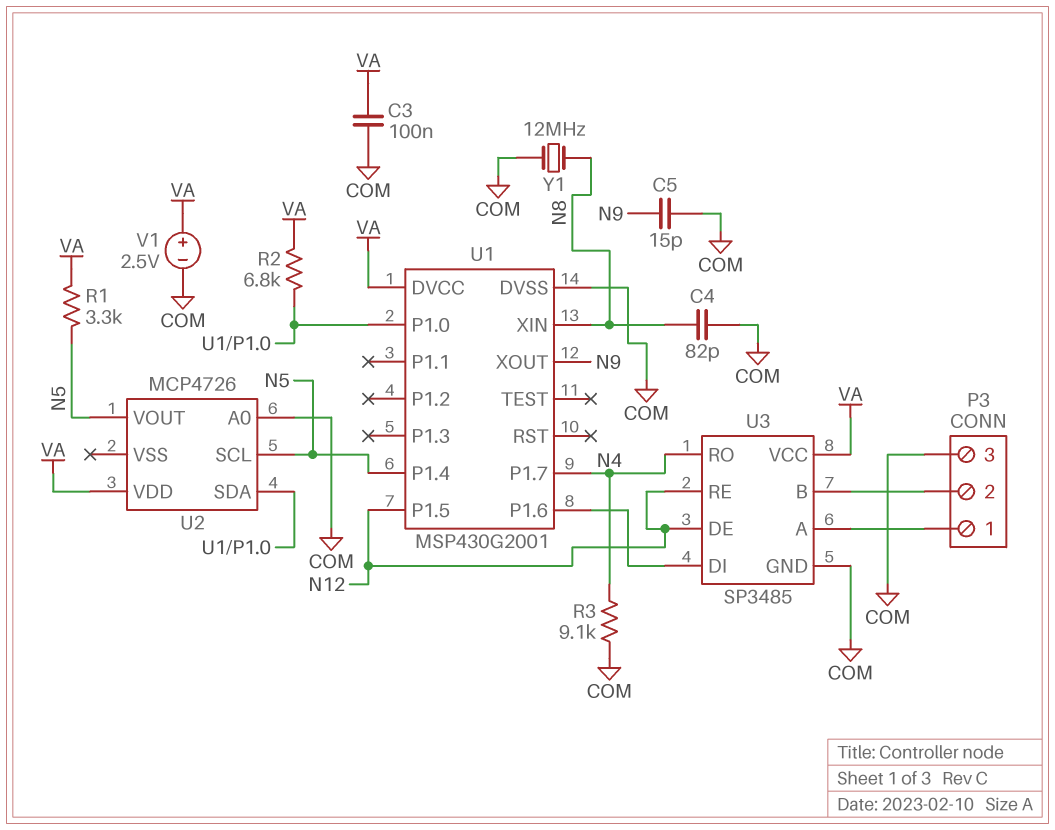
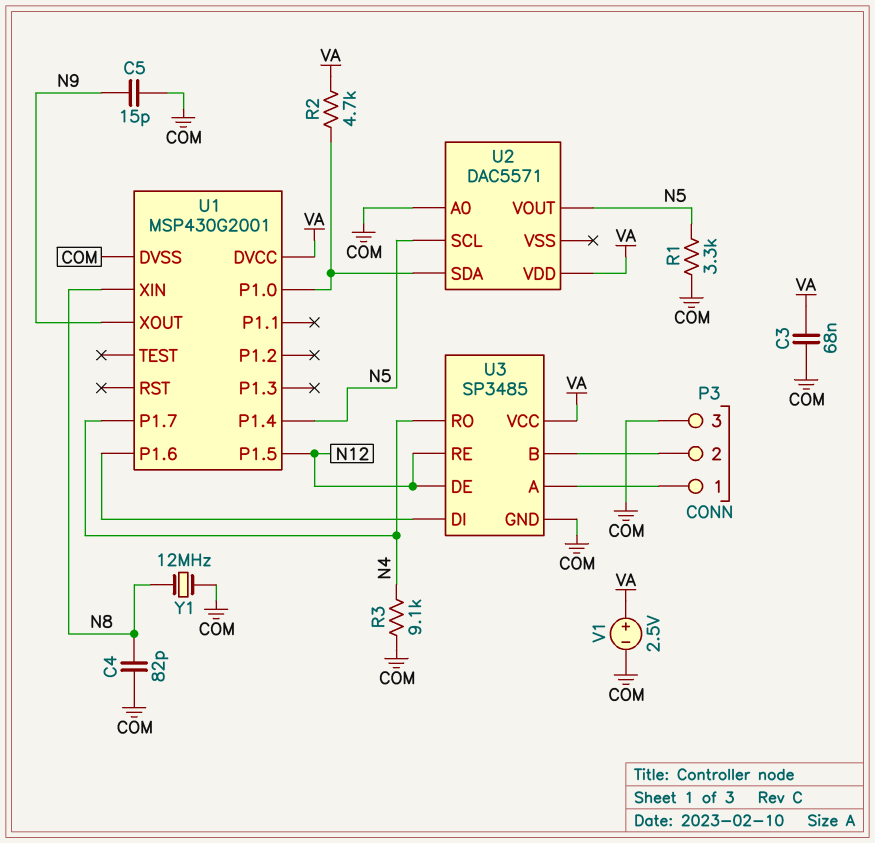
C3: 100nF (COM, VA) -> 68nF (COM, VA)
R1: 3.3k (N5, VA) -> 3.3k (COM, N5)
R2: 6.8k (U1/P1.0, VA) -> 4.7k (U1/P1.0, VA)
U2: MCP4726 -> DAC5571

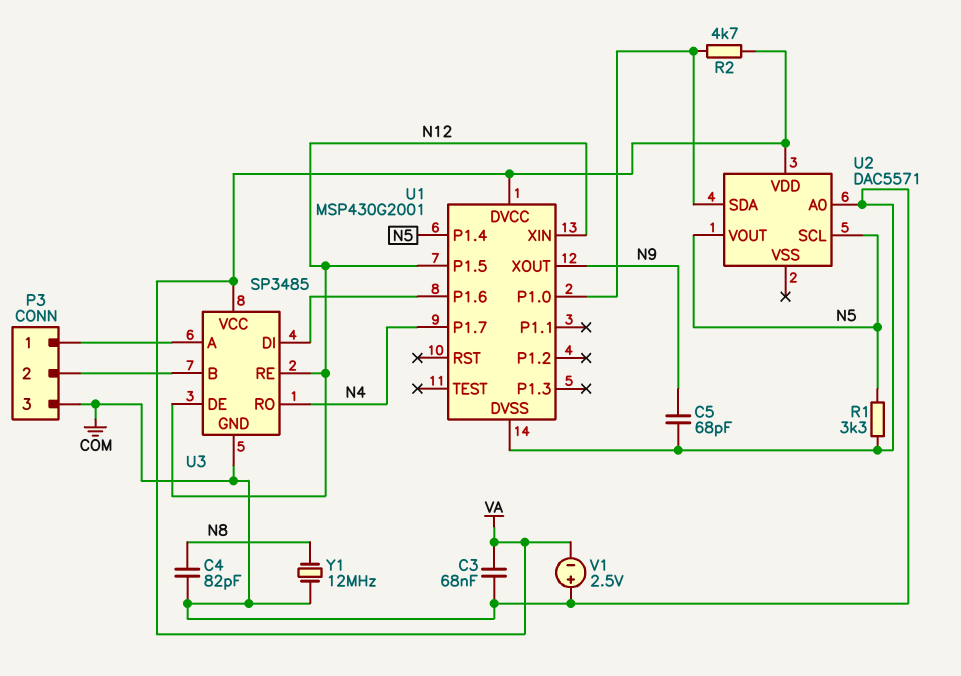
C5: 15pF (COM, N9) -> 68pF (COM, N9)
R3: 9.1k (COM, N4) -> none
U1 pin XIN: N8 -> N12
V1: 2.5V (plus VA, minus COM) -> 2.5V (plus COM, minus VA)

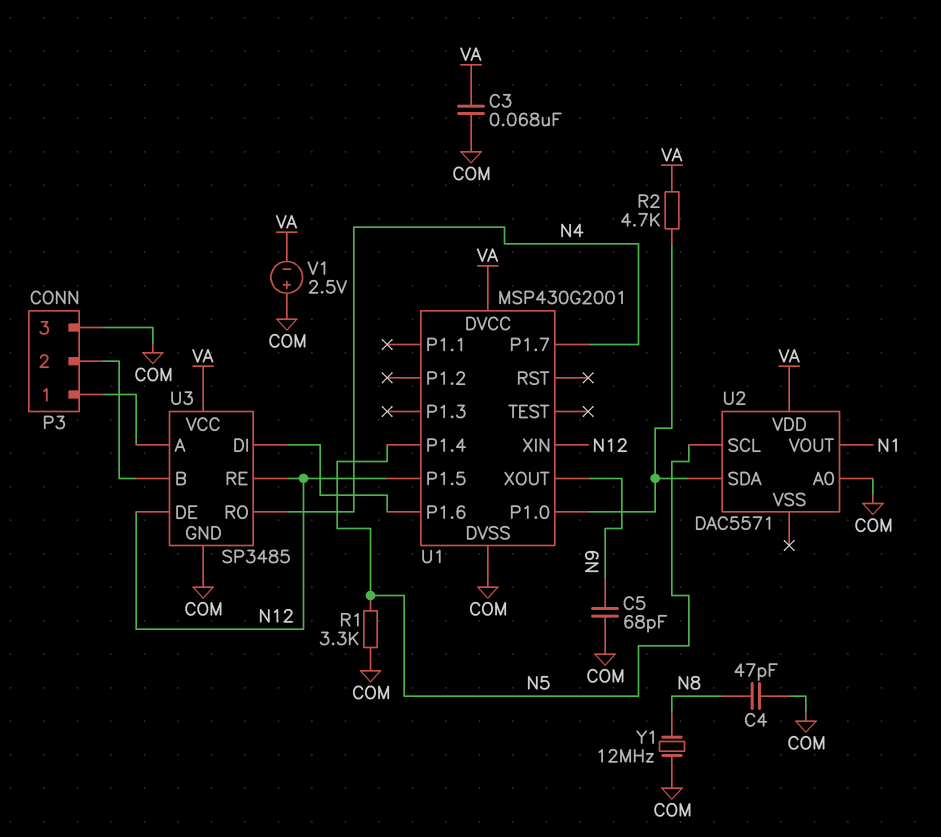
C4: 82pF (COM, N8) -> 47pF (COM, N8)
U2 pin VOUT: N5 -> N1

